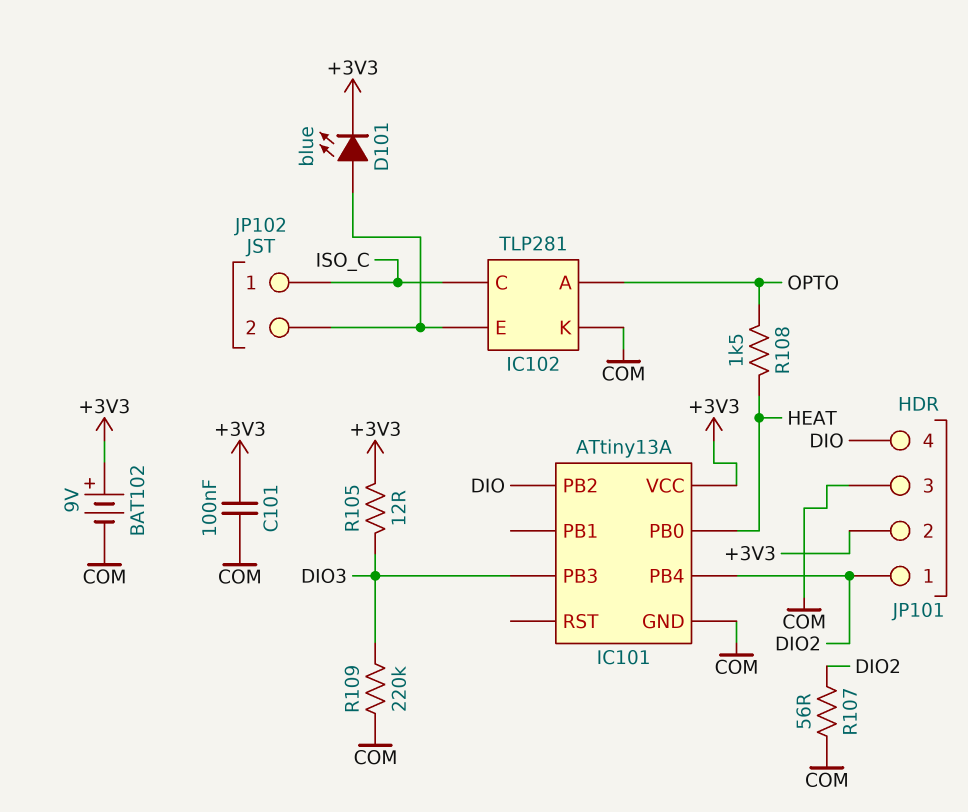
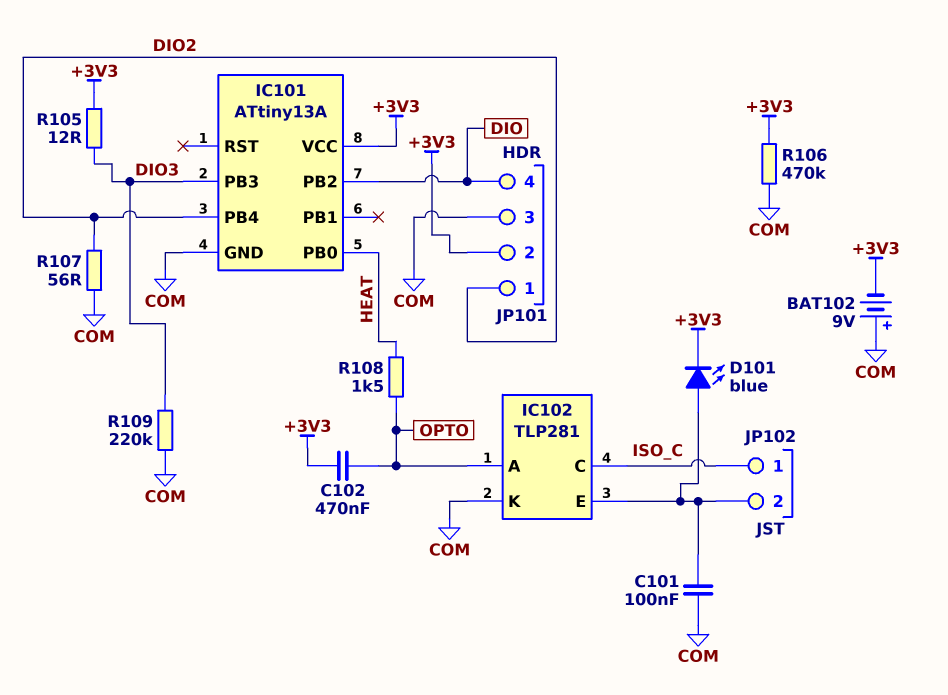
BAT102: 9V (plus +3V3, minus COM) -> 9V (plus COM, minus +3V3)
C101: 100nF (+3V3, COM) -> 100nF (COM, IC102/E)
C102: none -> 470nF (+3V3, OPTO)
R106: none -> 470k (+3V3, COM)

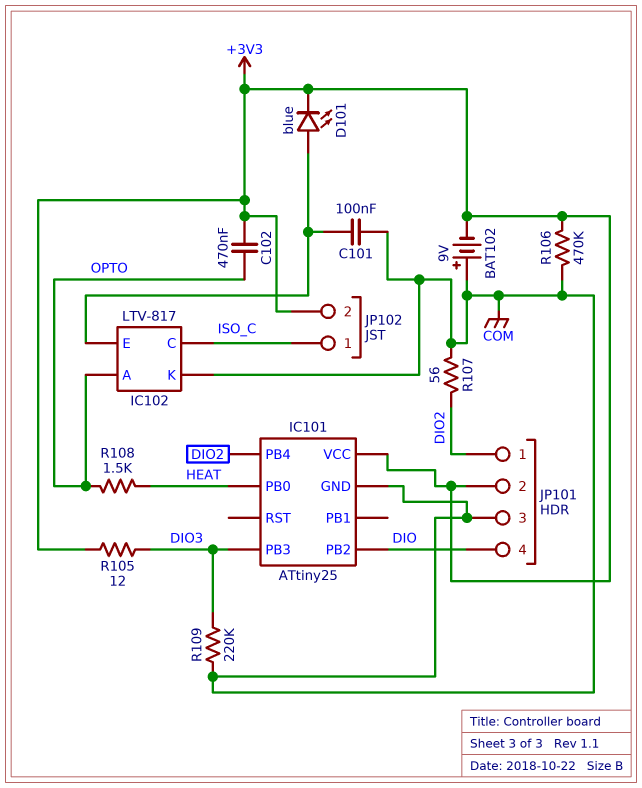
IC101: ATtiny13A -> ATtiny25
IC102: TLP281 -> LTV-817
JP102 pin 2: IC102/E -> +3V3

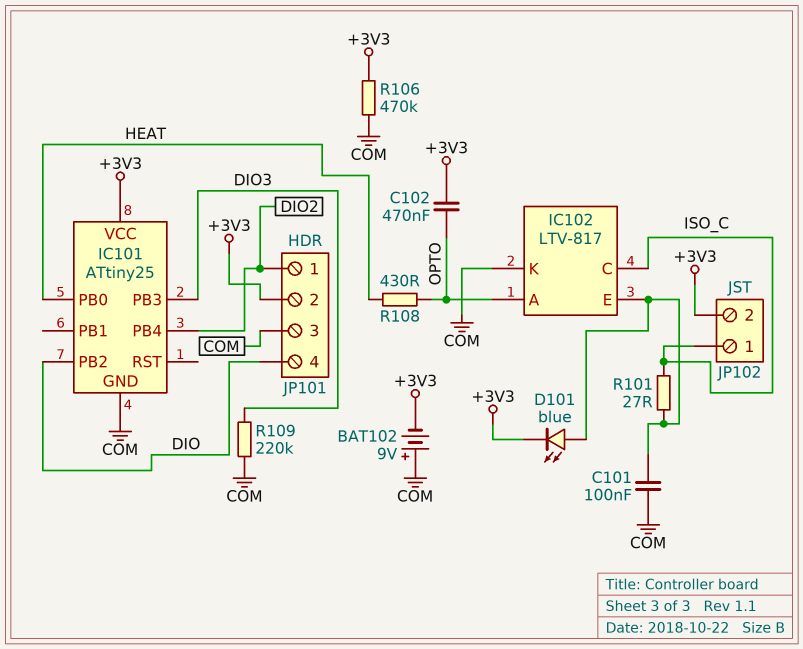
R101: none -> 27 (IC102/E, ISO_C)
R105: 12 (+3V3, DIO3) -> none
R107: 56 (COM, DIO2) -> none
R108: 1.5k (HEAT, OPTO) -> 430 (HEAT, OPTO)

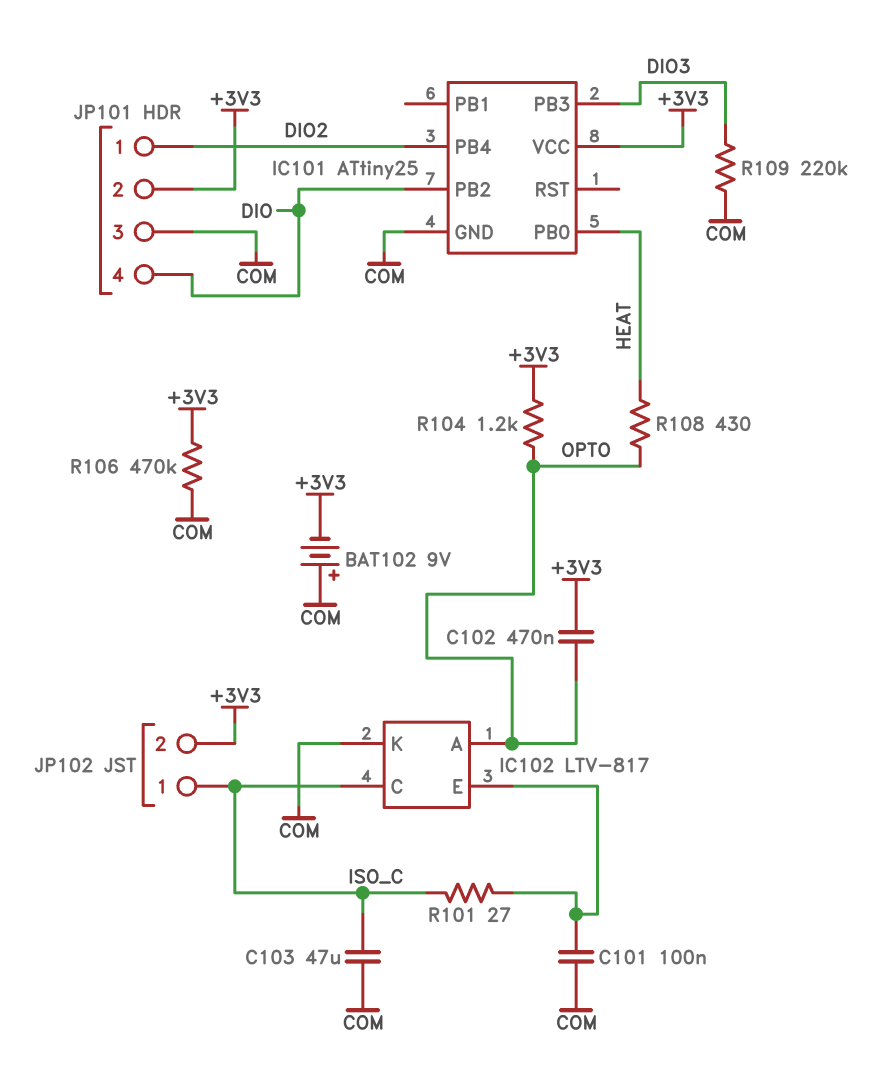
C103: none -> 47uF (COM, ISO_C)
D101: LED blue (A IC102/E, K +3V3) -> none
R104: none -> 1.2k (+3V3, OPTO)

